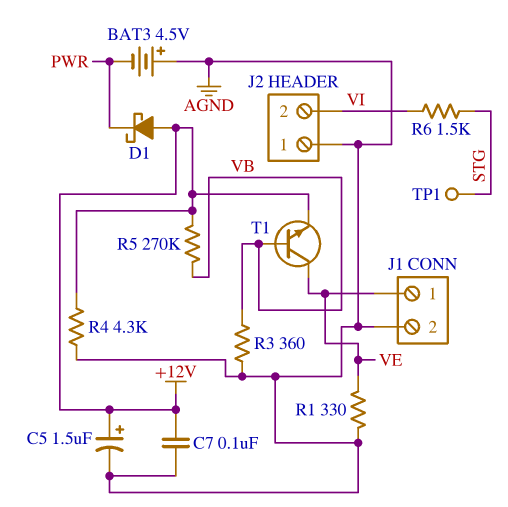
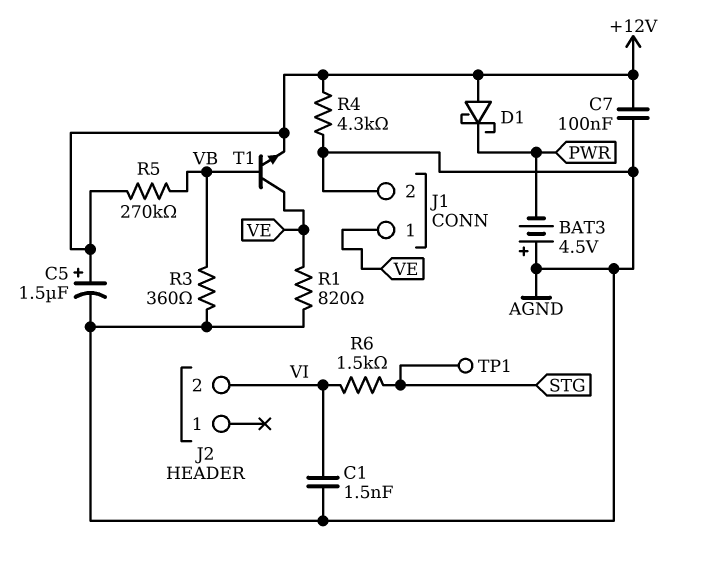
C1: none -> 1.5nF (AGND, VI)
J2 pin 1: AGND -> none
R1: 330 (AGND, VE) -> 820 (AGND, VE)

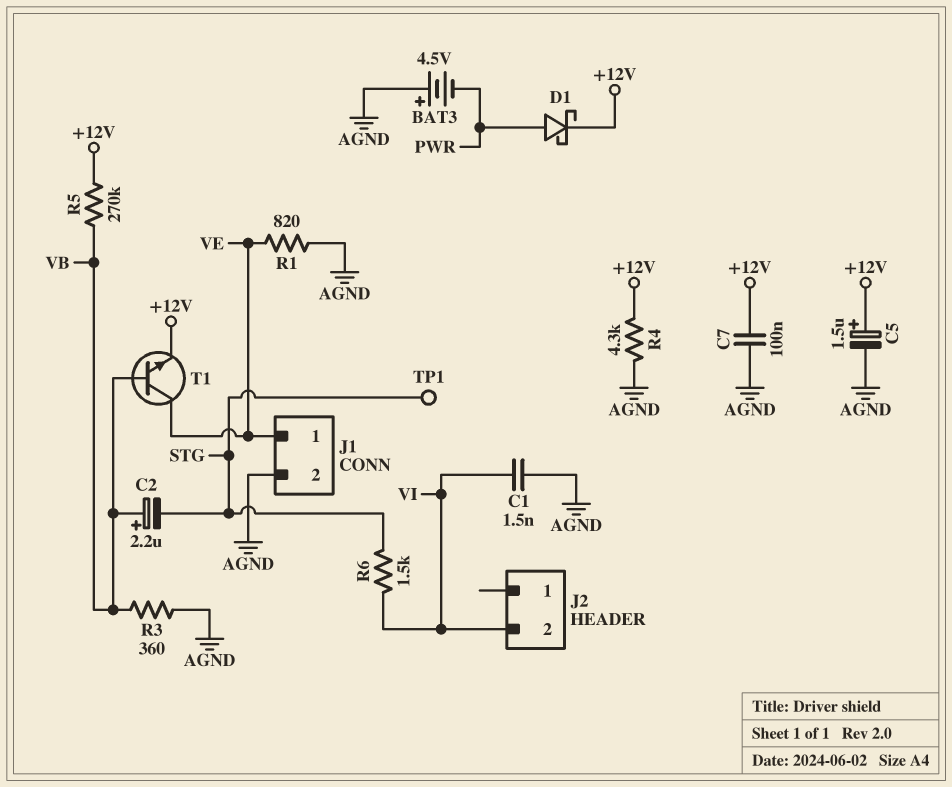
C2: none -> 2.2uF (plus VB, minus STG)
D1: schottky (A +12V, K PWR) -> schottky (A PWR, K +12V)

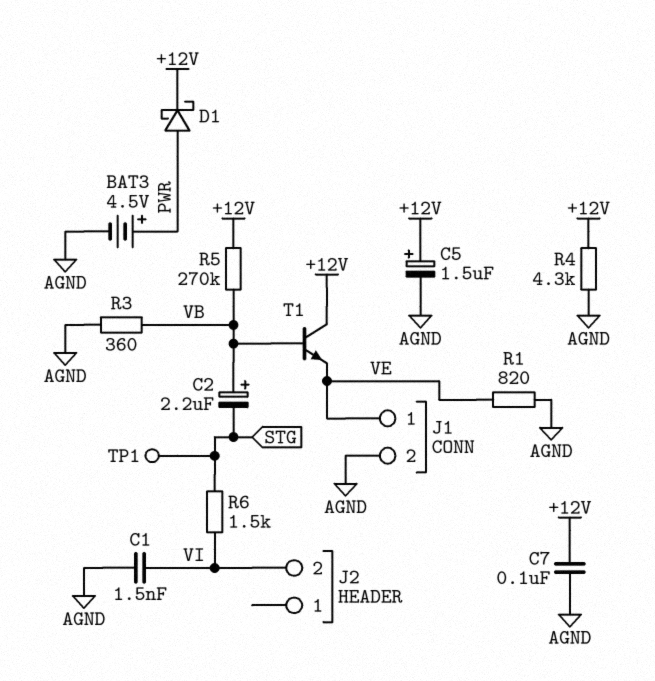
BAT3: 4.5V (plus AGND, minus PWR) -> 4.5V (plus PWR, minus AGND)
T1: NPN (B VB, C VE, E +12V) -> NPN (B VB, C +12V, E VE)

